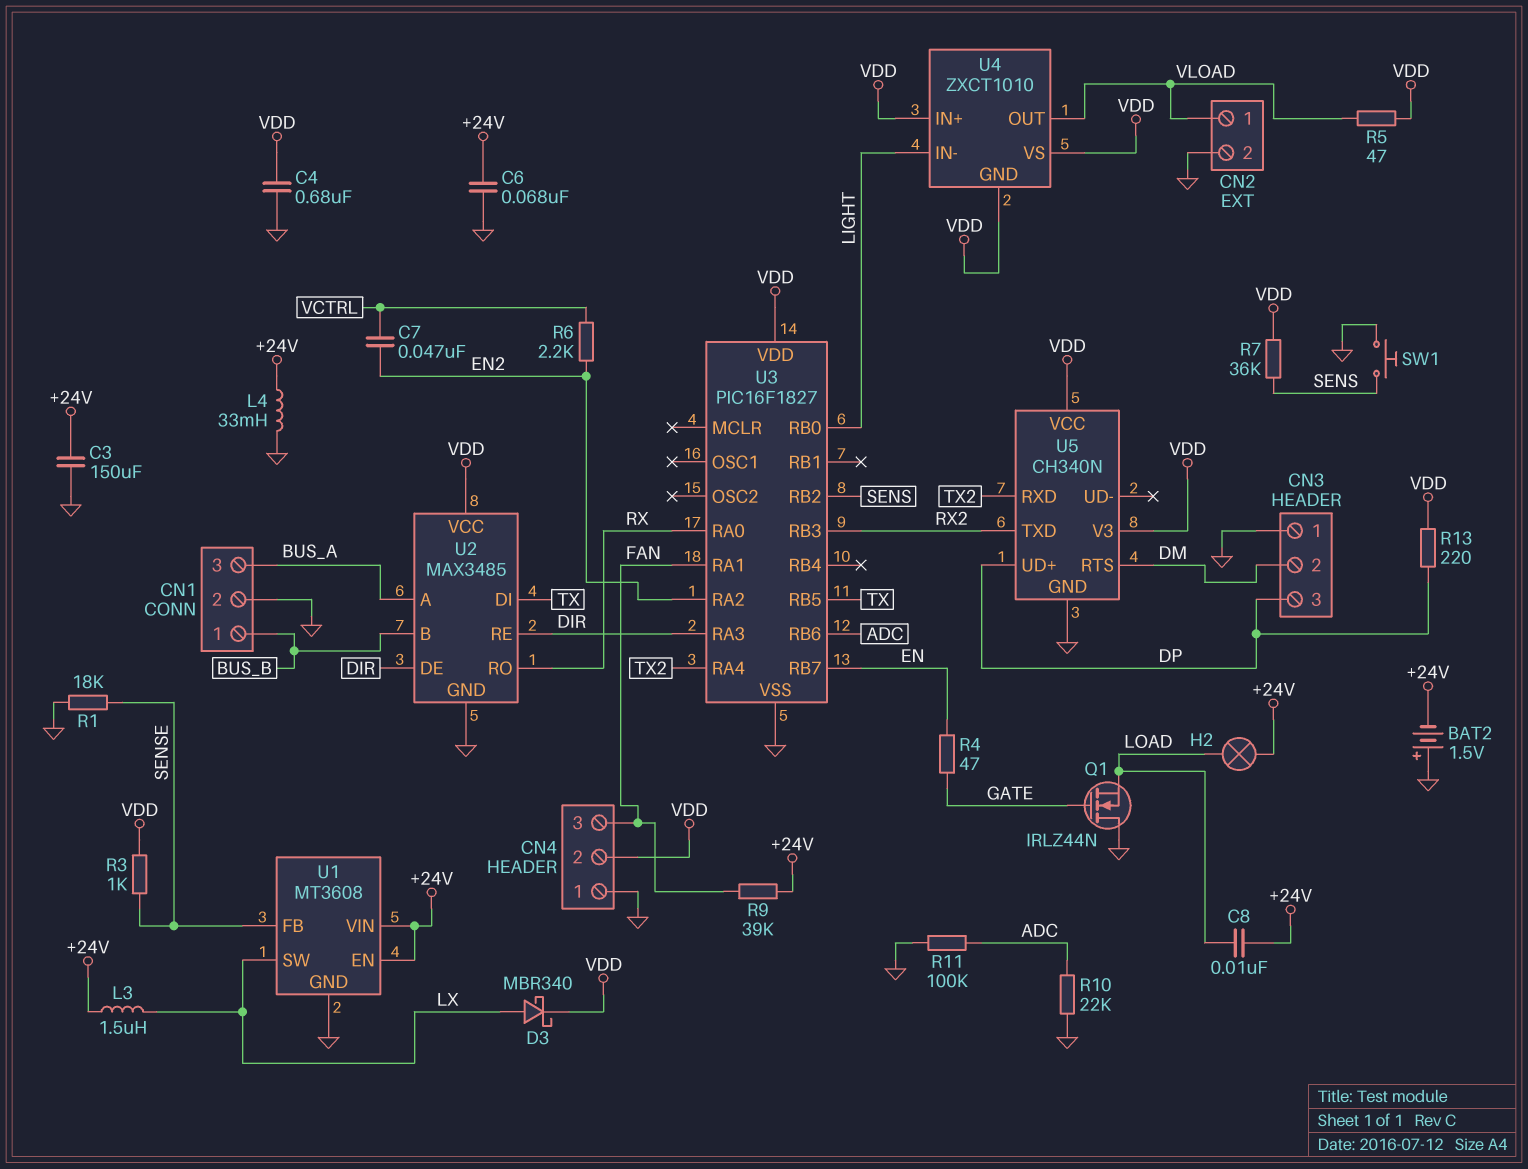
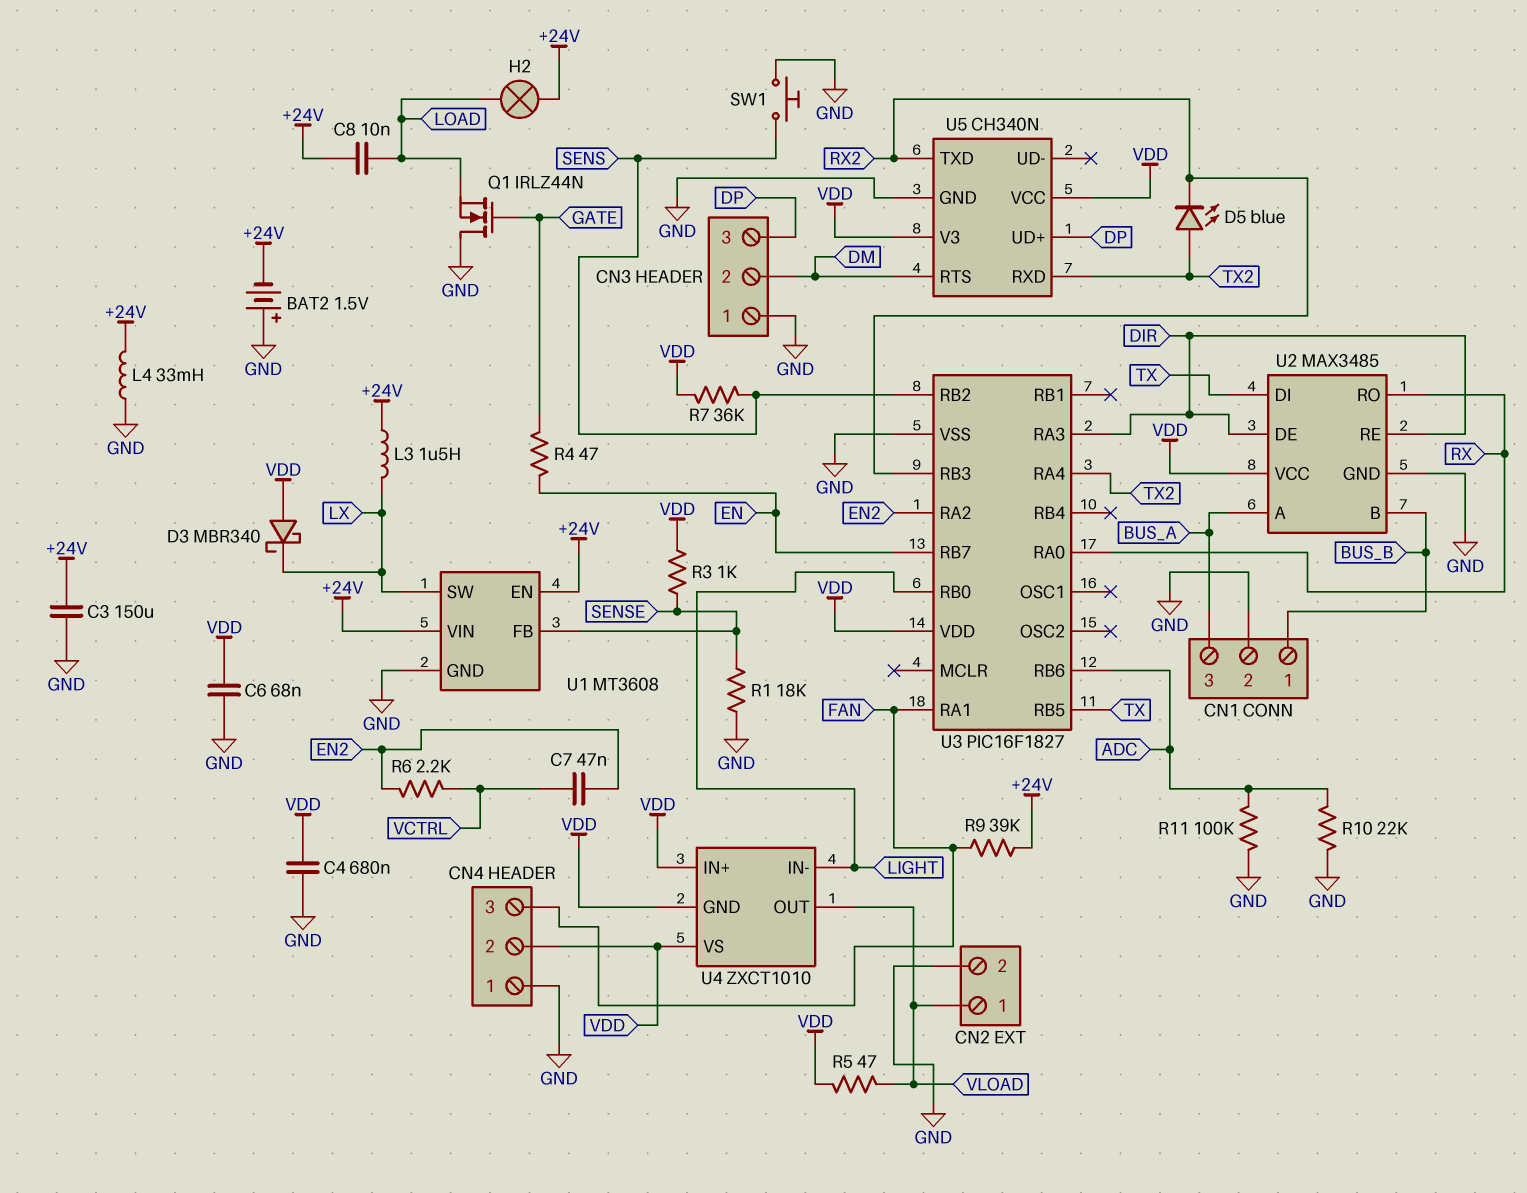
C6: 68nF (+24V, GND) -> 68nF (GND, VDD)
D3: schottky MBR340 (A LX, K VDD) -> schottky MBR340 (A VDD, K LX)
D5: none -> LED blue (A TX2, K RX2)
R13: 220 (DP, VDD) -> none

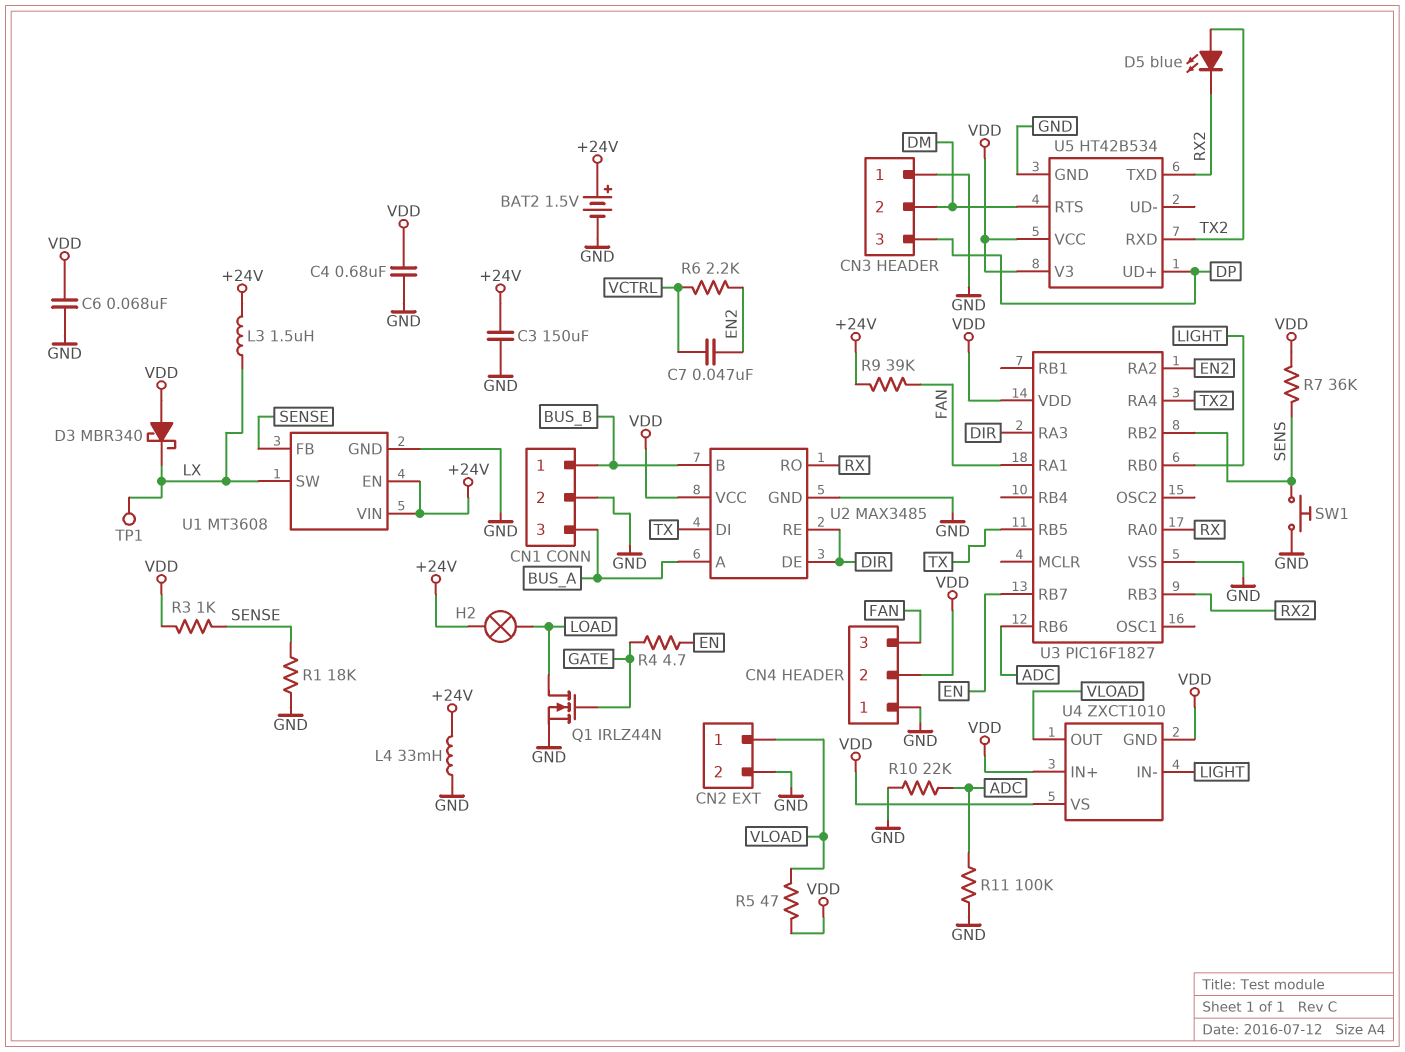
BAT2: 1.5V (plus GND, minus +24V) -> 1.5V (plus +24V, minus GND)
C8: 10nF (+24V, LOAD) -> none
Q1: NMOS IRLZ44N (G GATE, D GND, S LOAD) -> NMOS IRLZ44N (G GATE, D LOAD, S GND)
R4: 47 (EN, GATE) -> 4.7 (EN, GATE)
TP1: none -> test point (LX)
U5: CH340N -> HT42B534

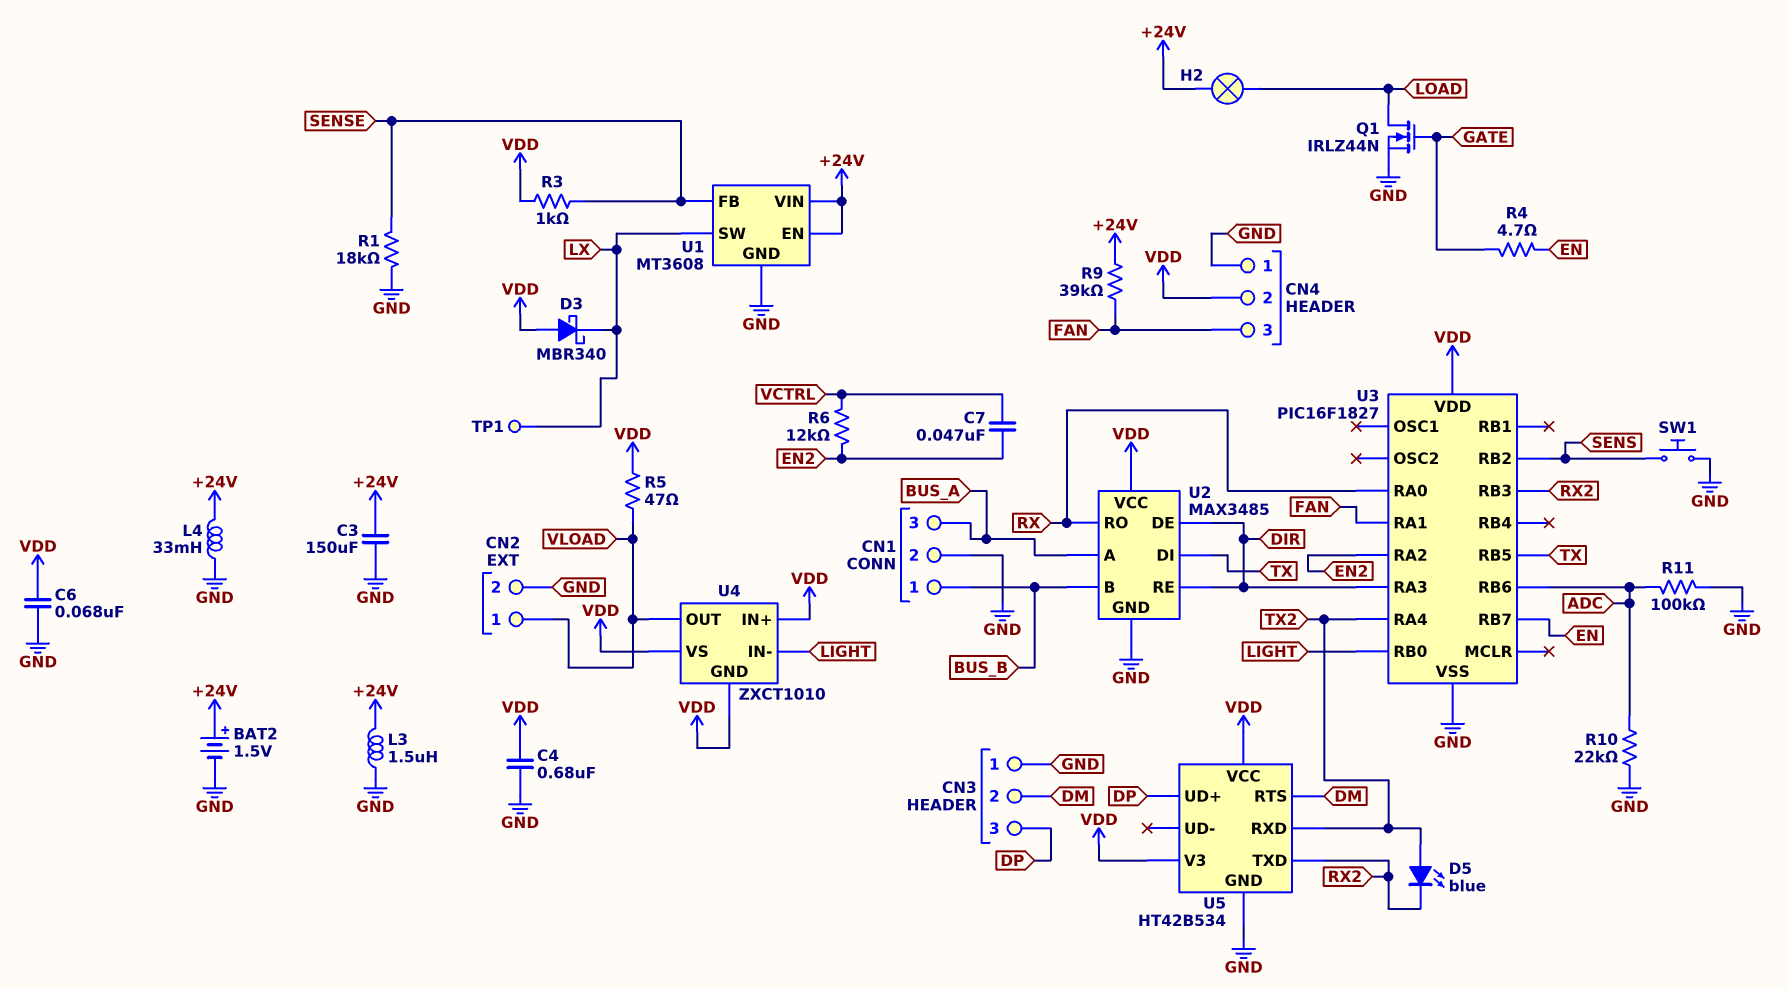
L3: 1.5uH (+24V, LX) -> 1.5uH (+24V, GND)
R6: 2.2k (EN2, VCTRL) -> 12k (EN2, VCTRL)
R7: 36k (SENS, VDD) -> none

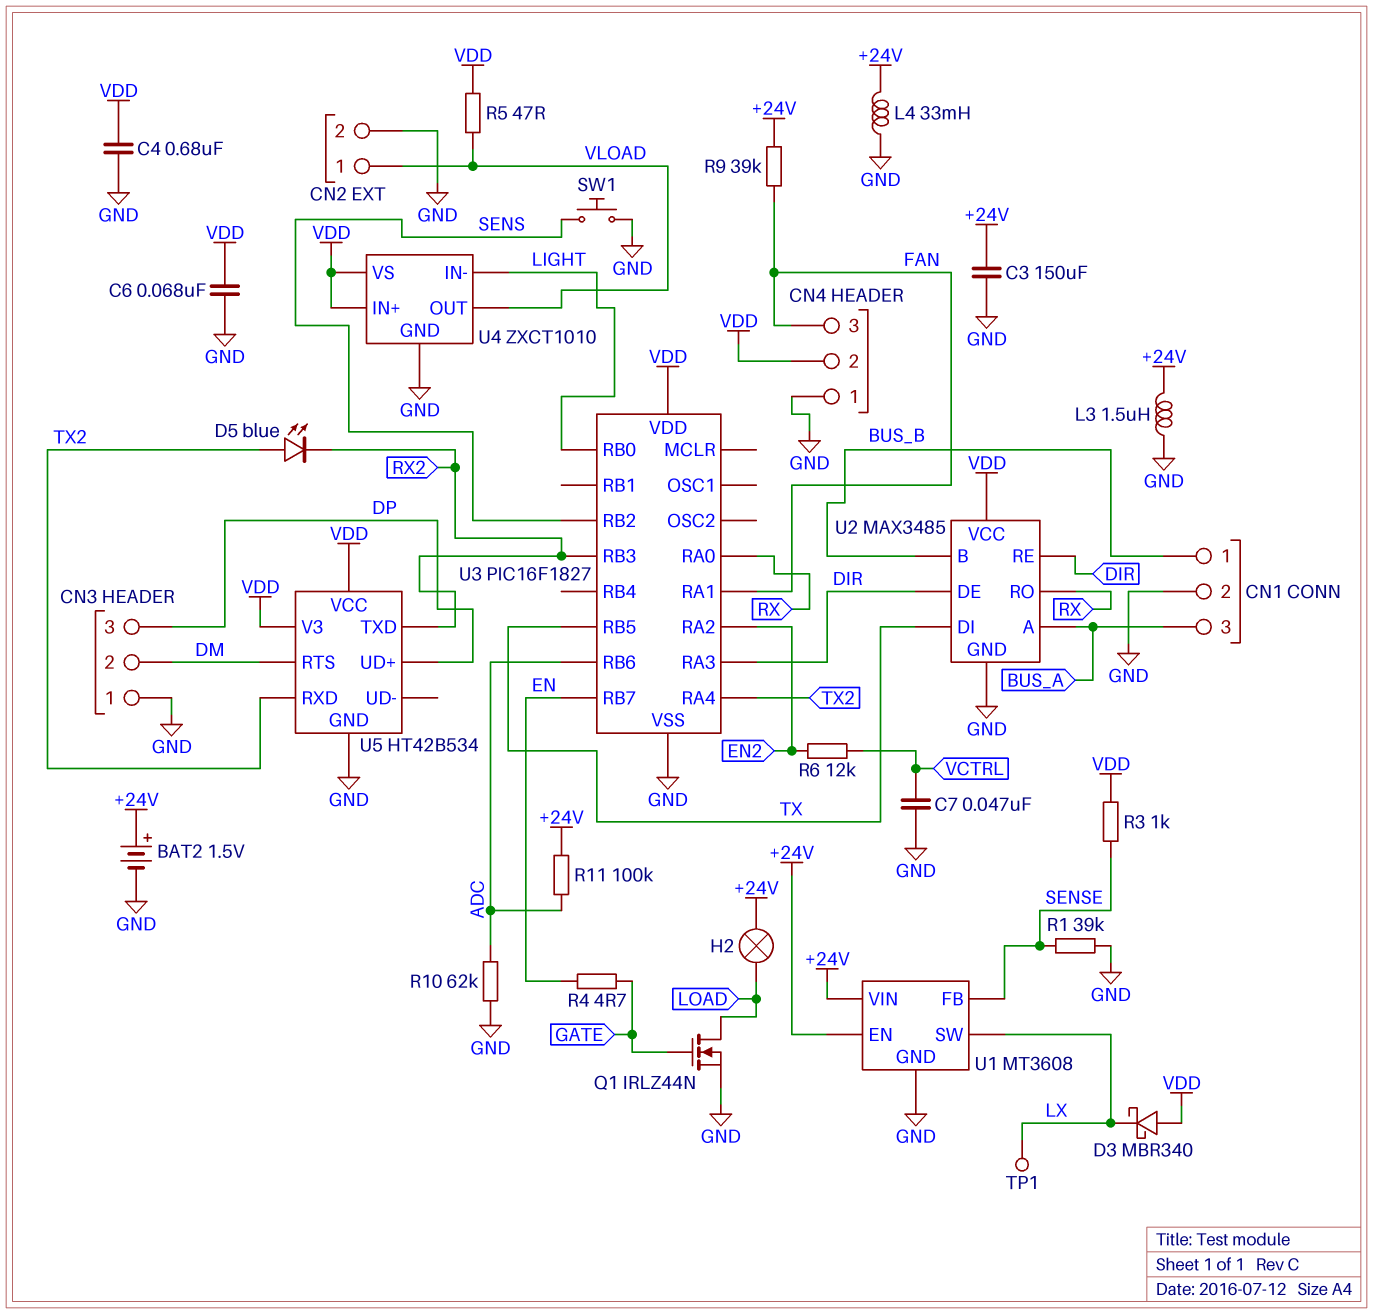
C7: 47nF (EN2, VCTRL) -> 47nF (GND, VCTRL)
R1: 18k (GND, SENSE) -> 39k (GND, SENSE)
R10: 22k (ADC, GND) -> 62k (ADC, GND)
R11: 100k (ADC, GND) -> 100k (+24V, ADC)
U4 pin GND: VDD -> GND

